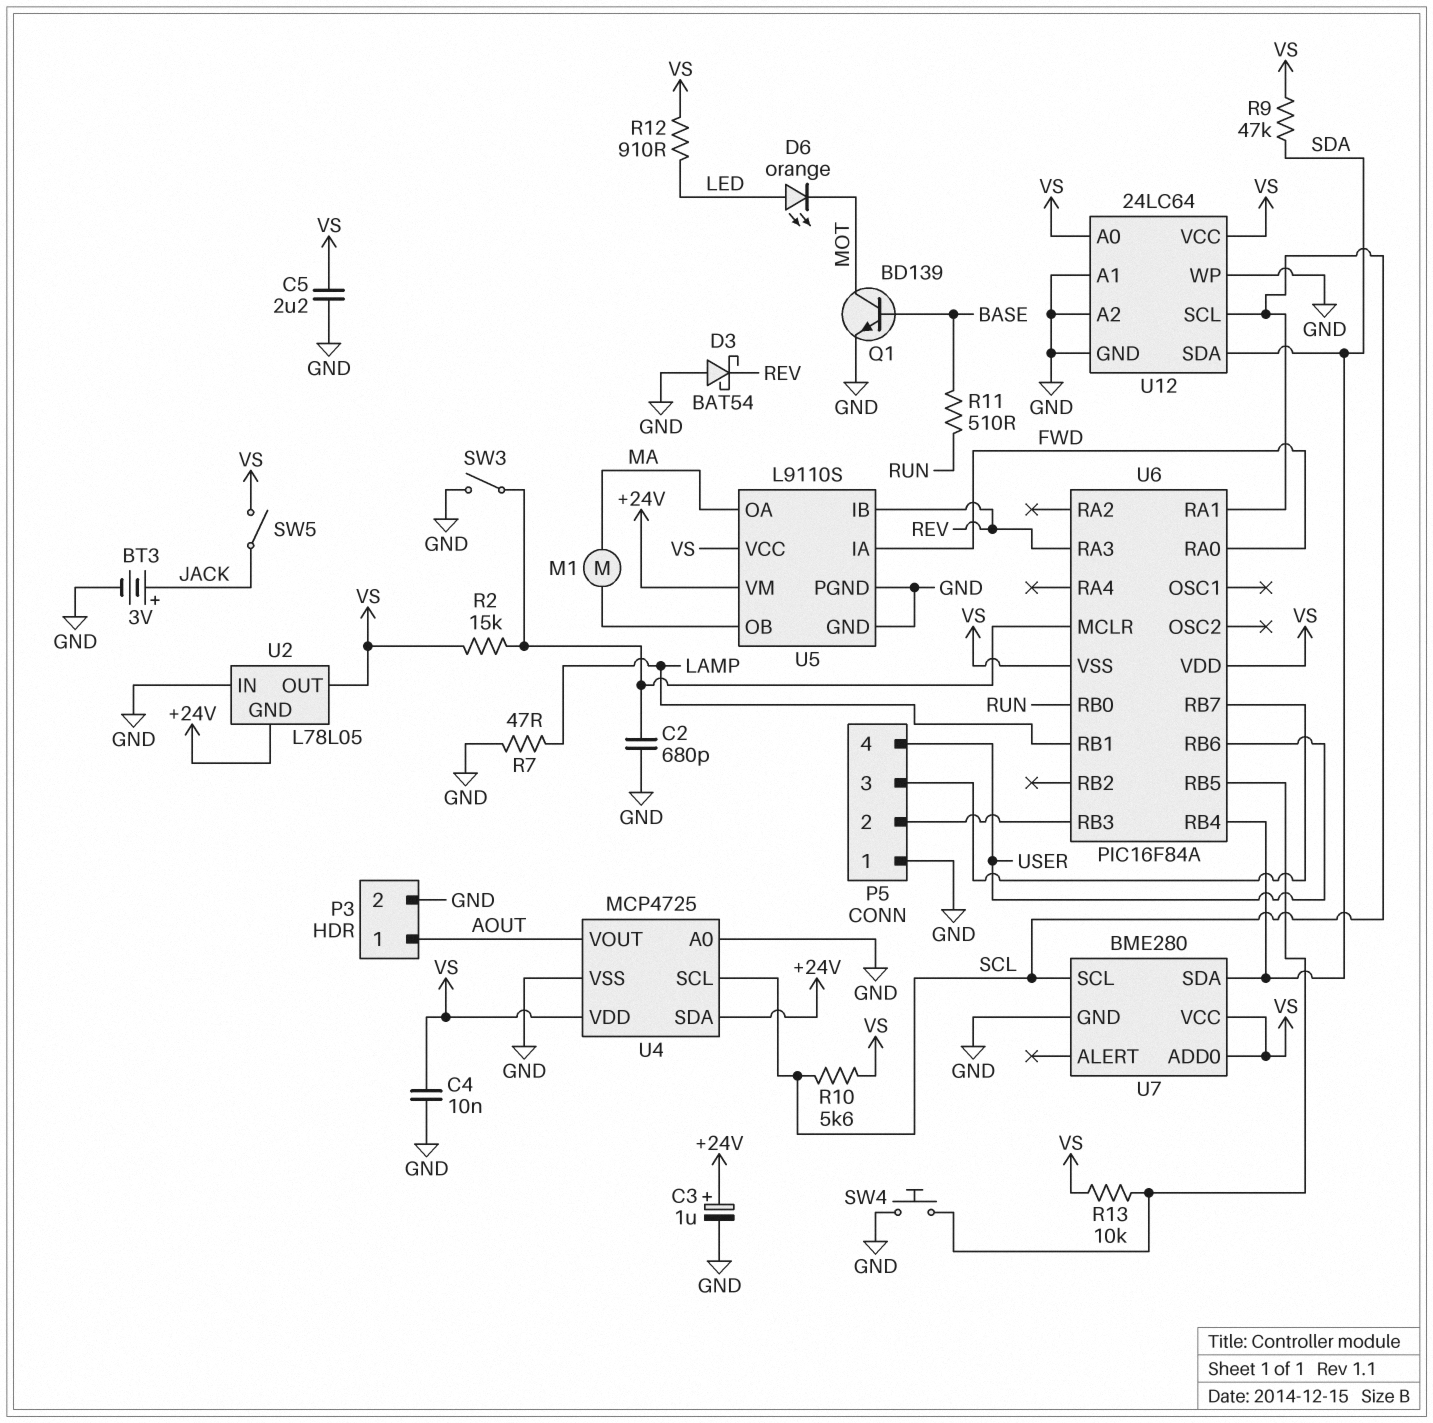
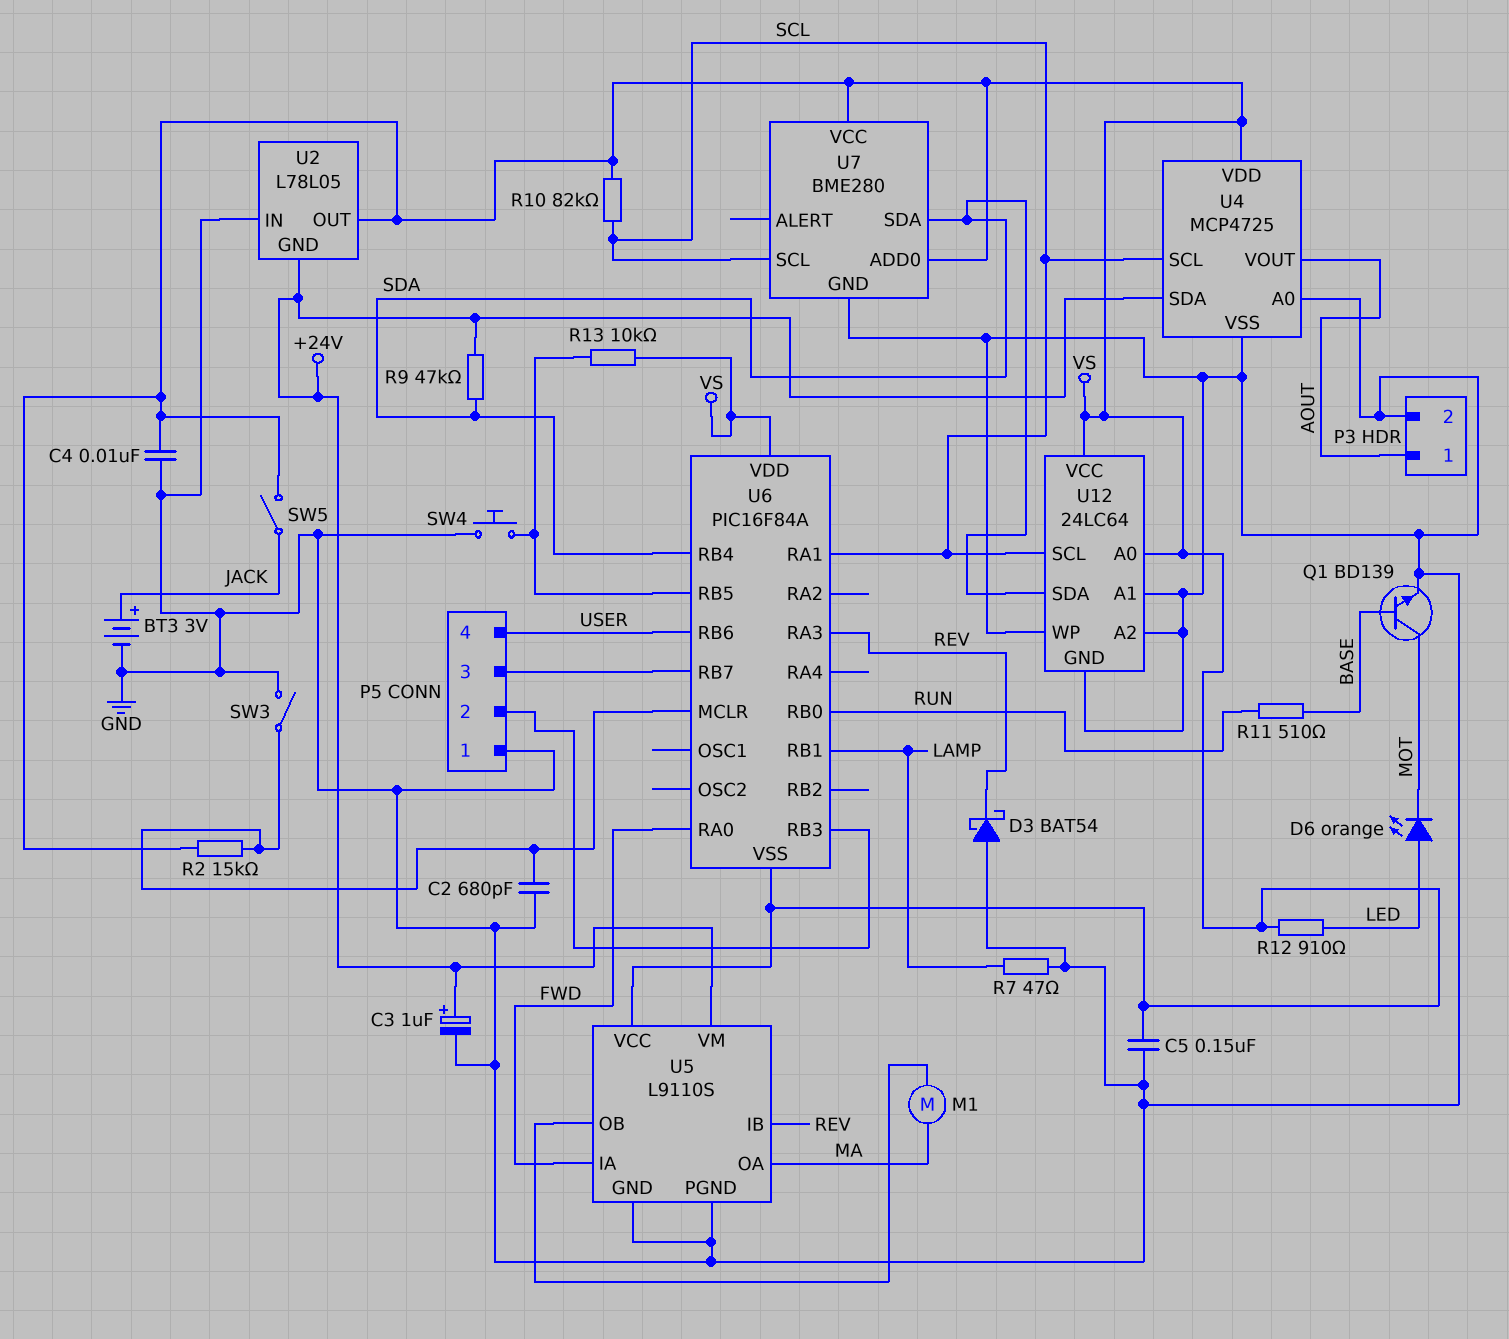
C5: 2.2uF (GND, VS) -> 150nF (GND, VS)
R9: 47k (SDA, VS) -> 47k (+24V, SDA)
R10: 5.6k (SCL, VS) -> 82k (SCL, VS)

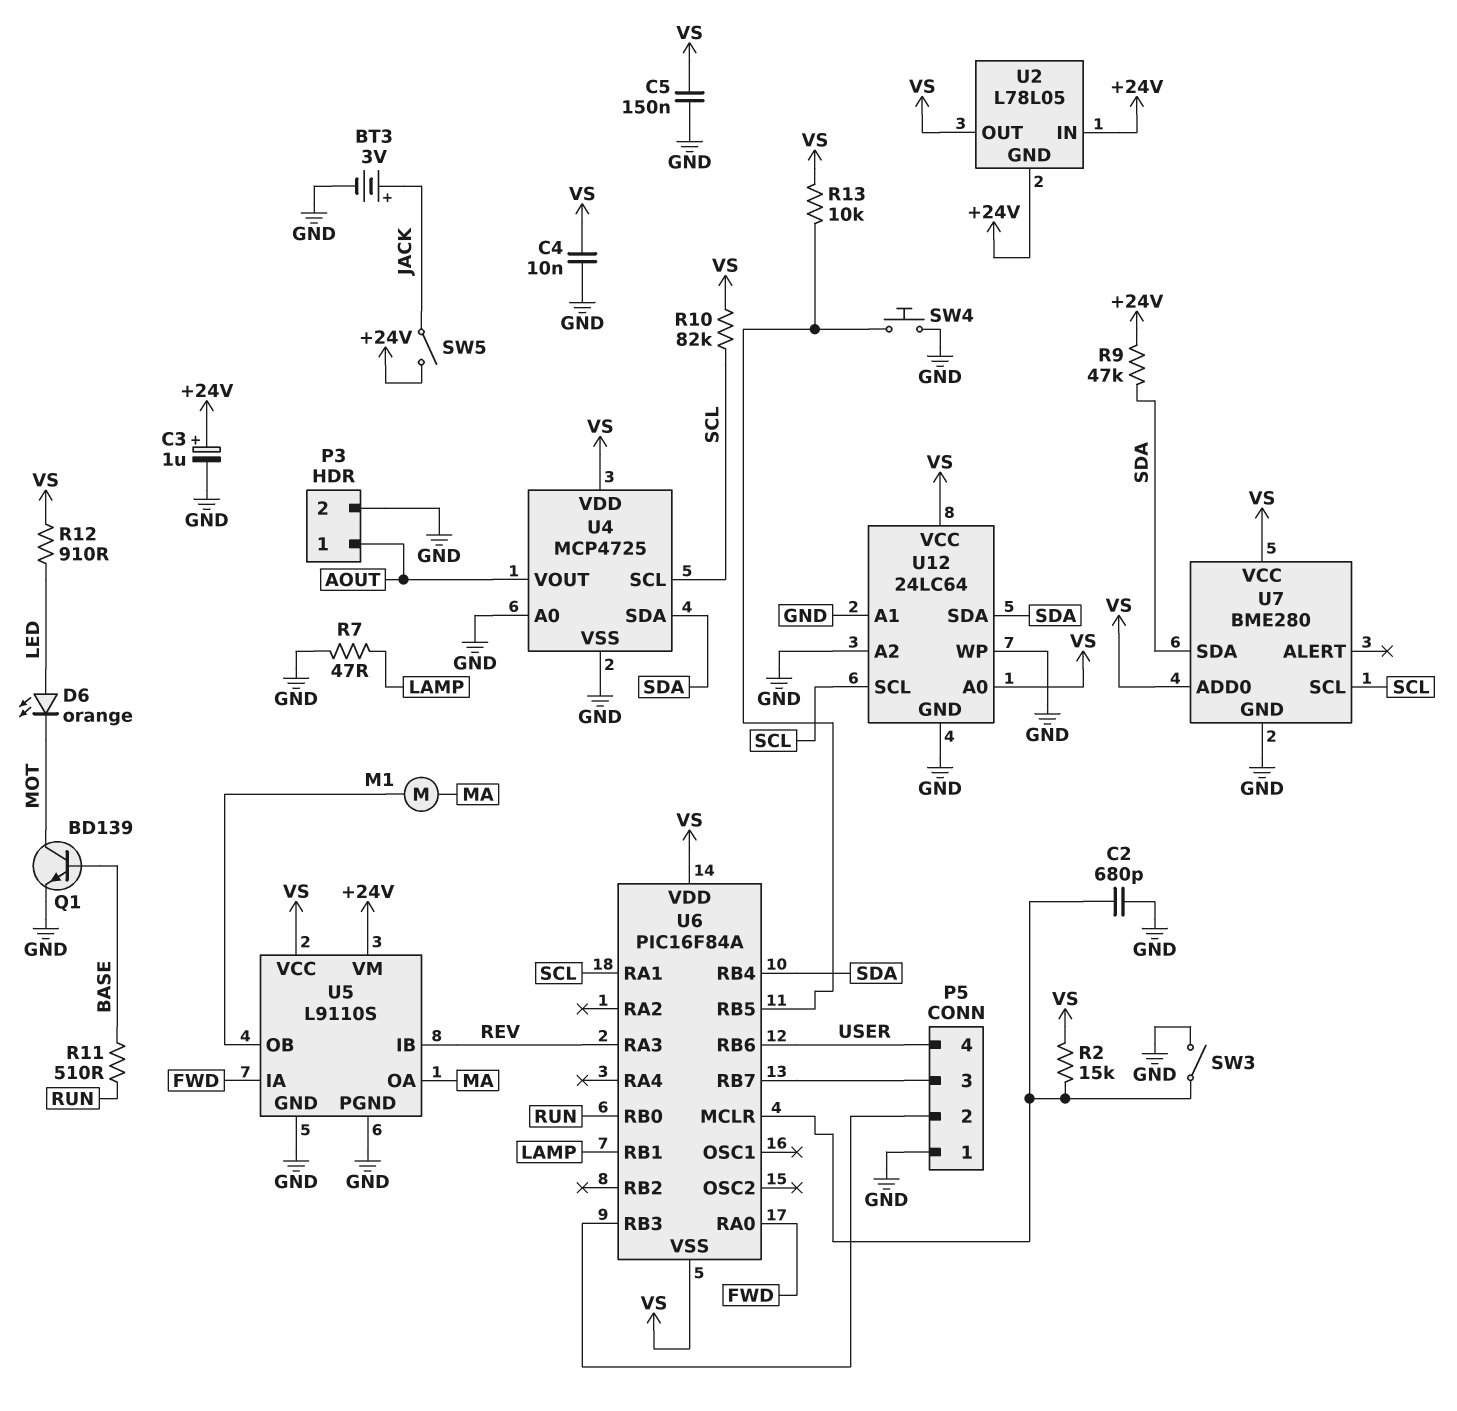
D3: schottky BAT54 (A GND, K REV) -> none
SW5: switch (JACK, VS) -> switch (+24V, JACK)
U2 pin IN: GND -> +24V
U4 pin SDA: +24V -> SDA

